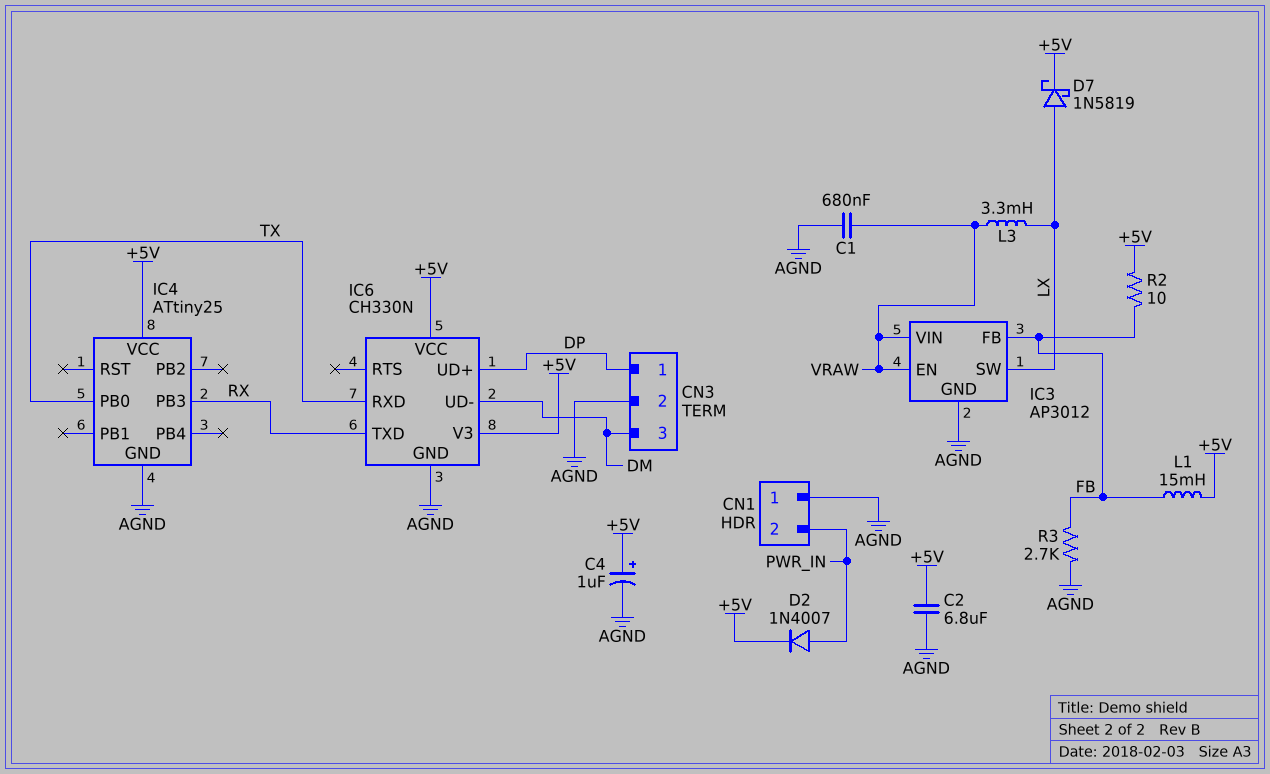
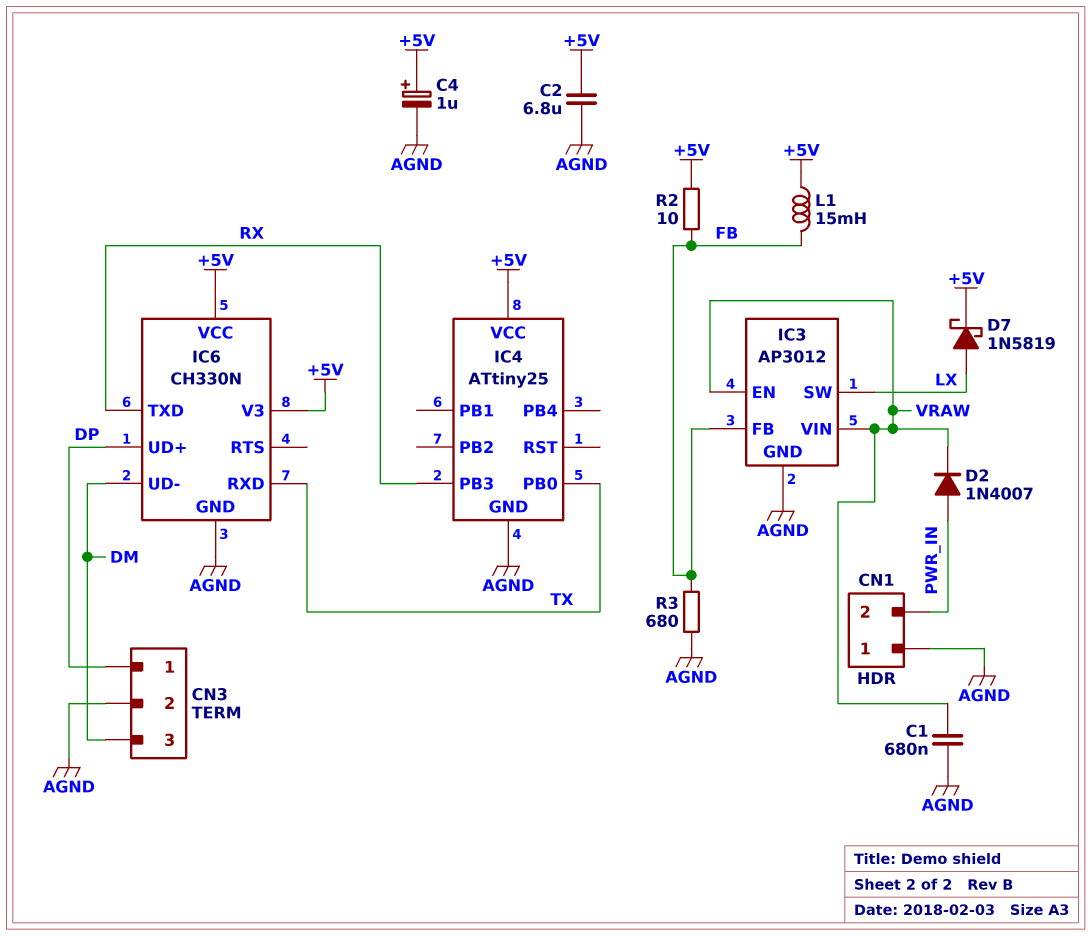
D2: diode 1N4007 (A PWR_IN, K +5V) -> diode 1N4007 (A PWR_IN, K VRAW)
L3: 3.3mH (LX, VRAW) -> none
R3: 2.7k (AGND, FB) -> 680 (AGND, FB)

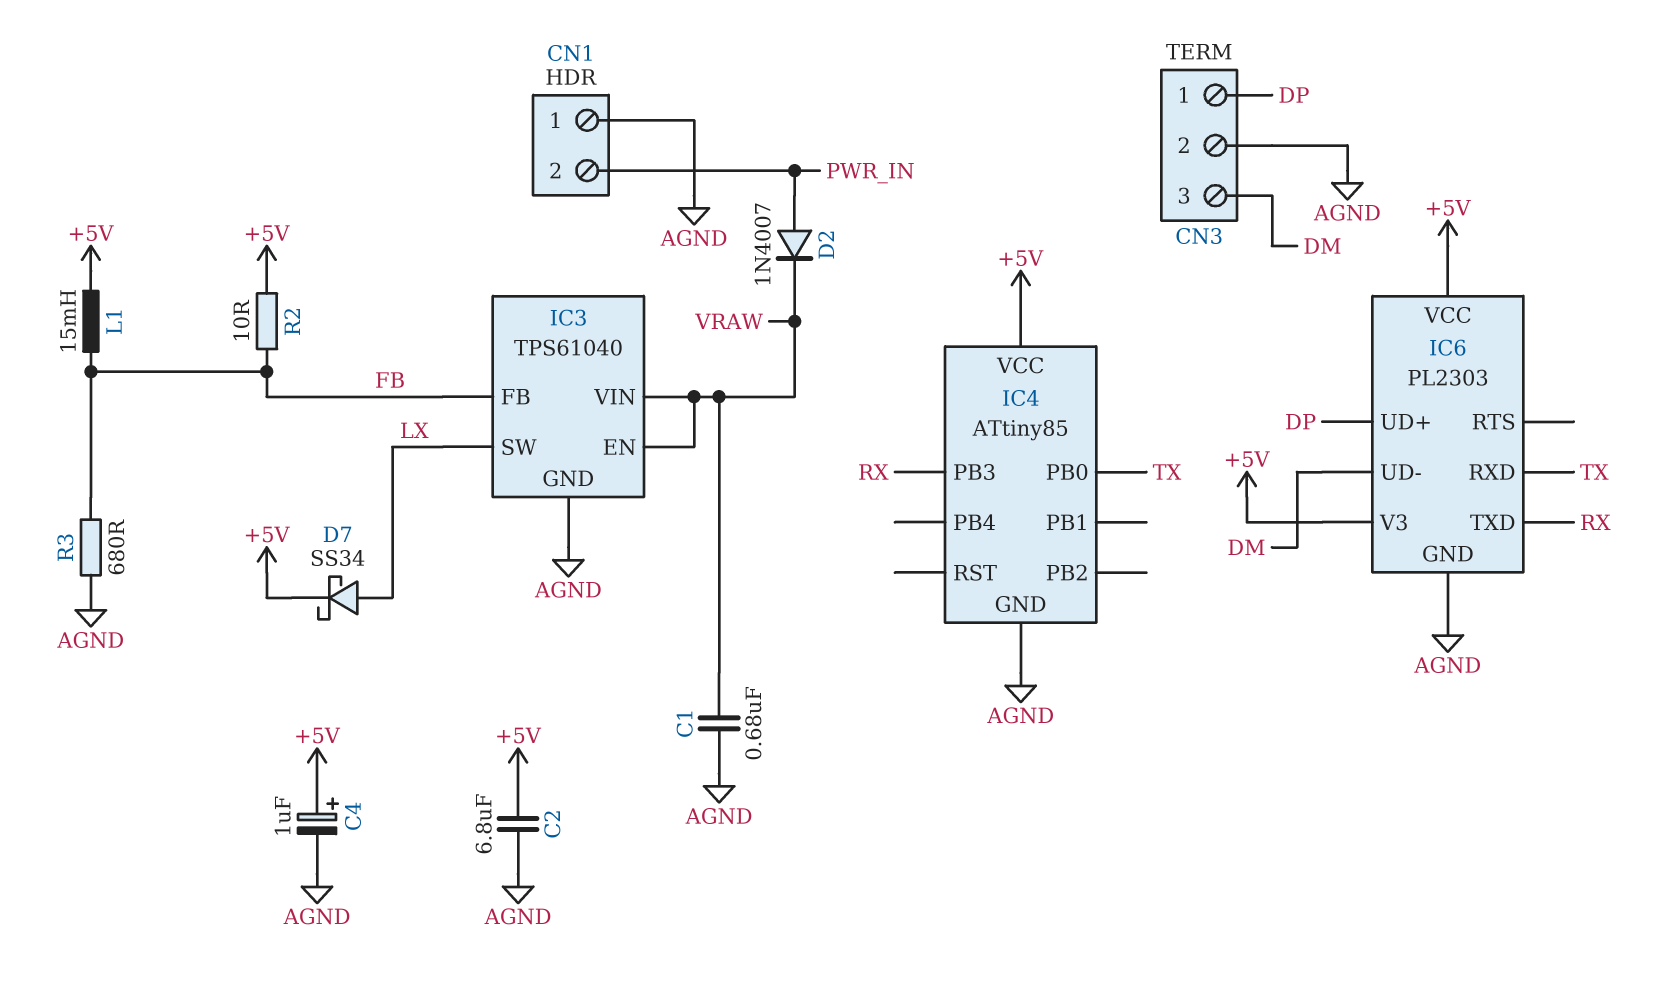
D7: schottky 1N5819 (A LX, K +5V) -> schottky SS34 (A LX, K +5V)
IC3: AP3012 -> TPS61040
IC4: ATtiny25 -> ATtiny85
IC6: CH330N -> PL2303

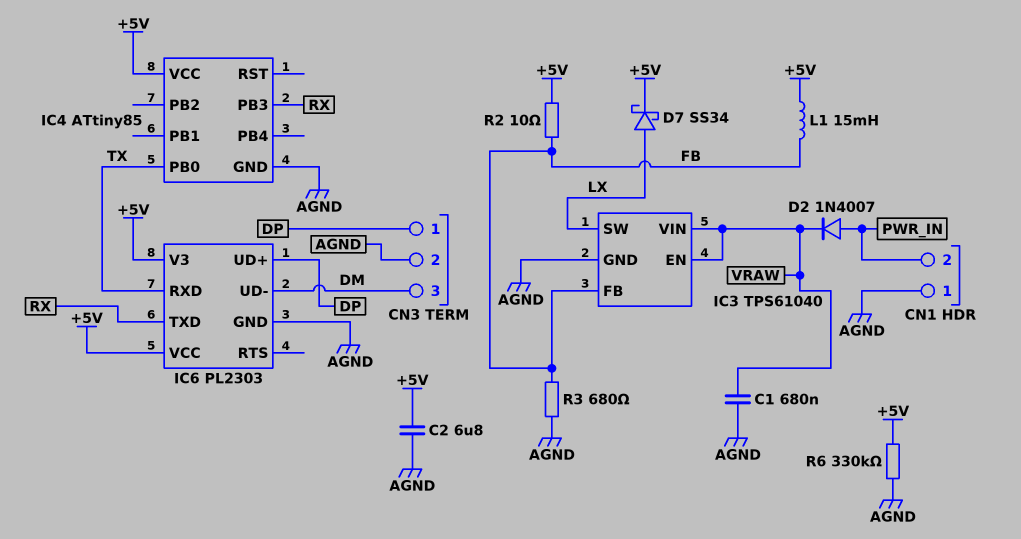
C4: 1uF (plus +5V, minus AGND) -> none
R6: none -> 330k (+5V, AGND)

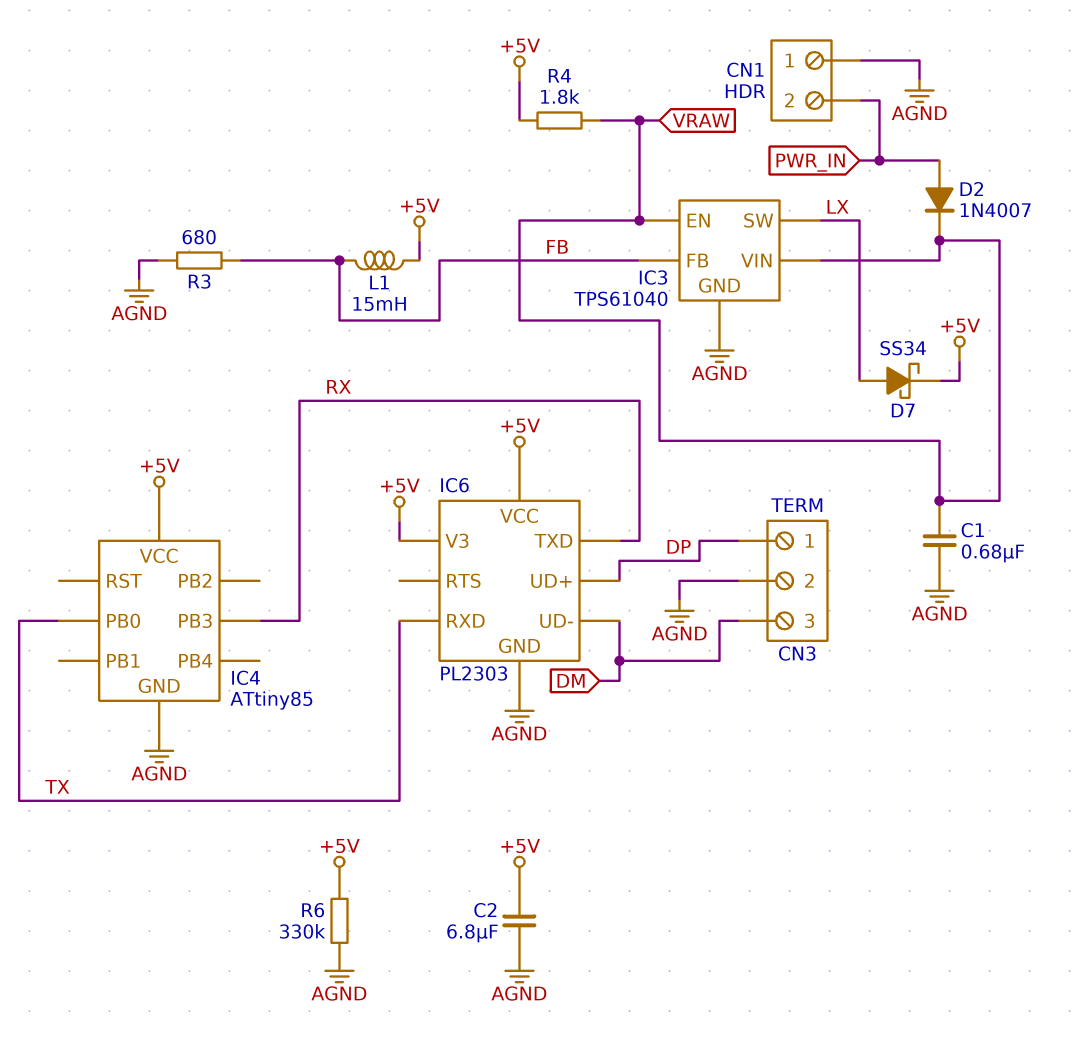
R2: 10 (+5V, FB) -> none
R4: none -> 1.8k (+5V, VRAW)

